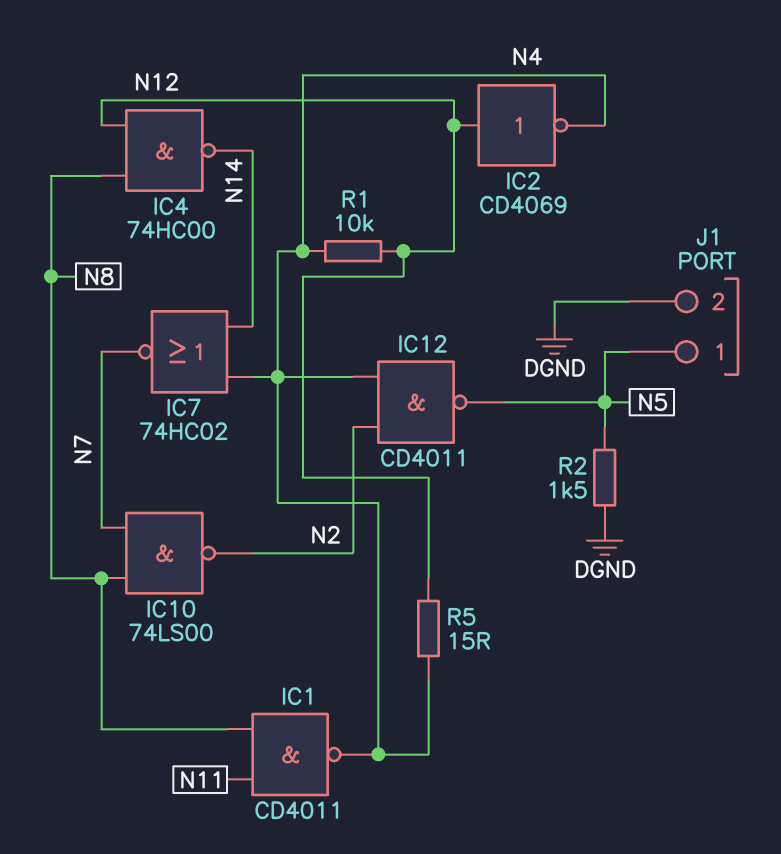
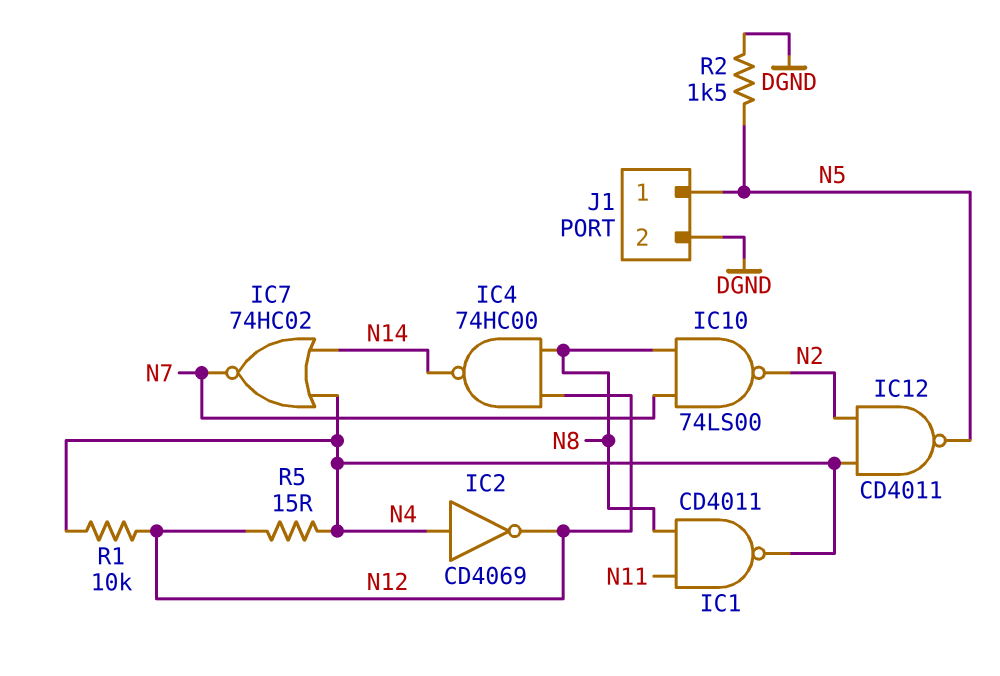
IC2: NOT CD4069 (in N12, out N4) -> NOT CD4069 (in N4, out N12)

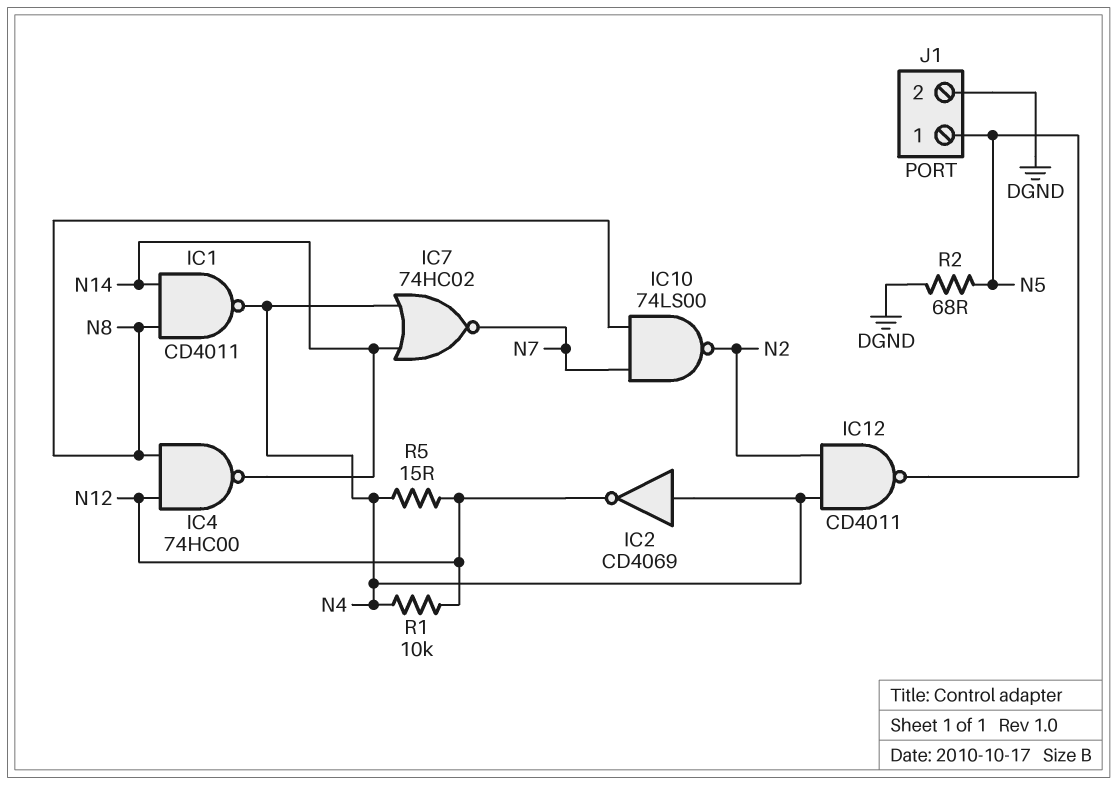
IC1: NAND CD4011 (in N8, in N11, out N4) -> NAND CD4011 (in N8, in N14, out N4)
R2: 1.5k (DGND, N5) -> 68 (DGND, N5)

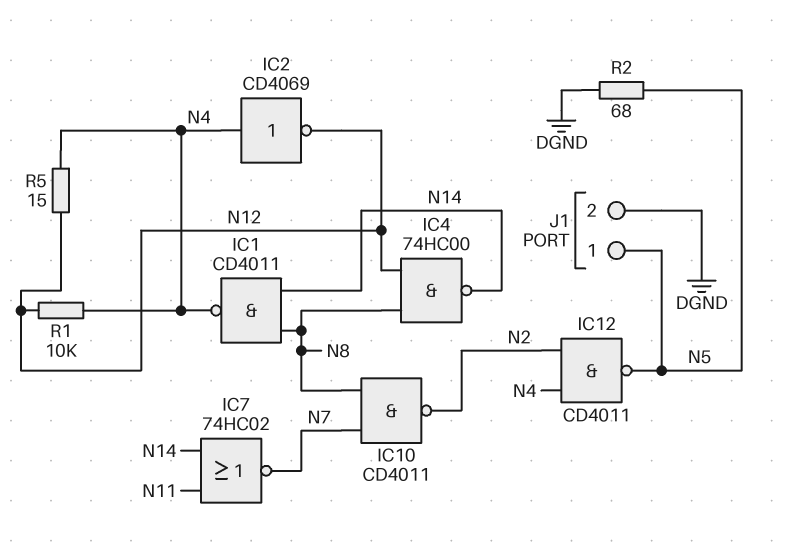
IC7: NOR 74HC02 (in N4, in N14, out N7) -> NOR 74HC02 (in N11, in N14, out N7)
IC10: NAND 74LS00 (in N7, in N8, out N2) -> NAND CD4011 (in N7, in N8, out N2)

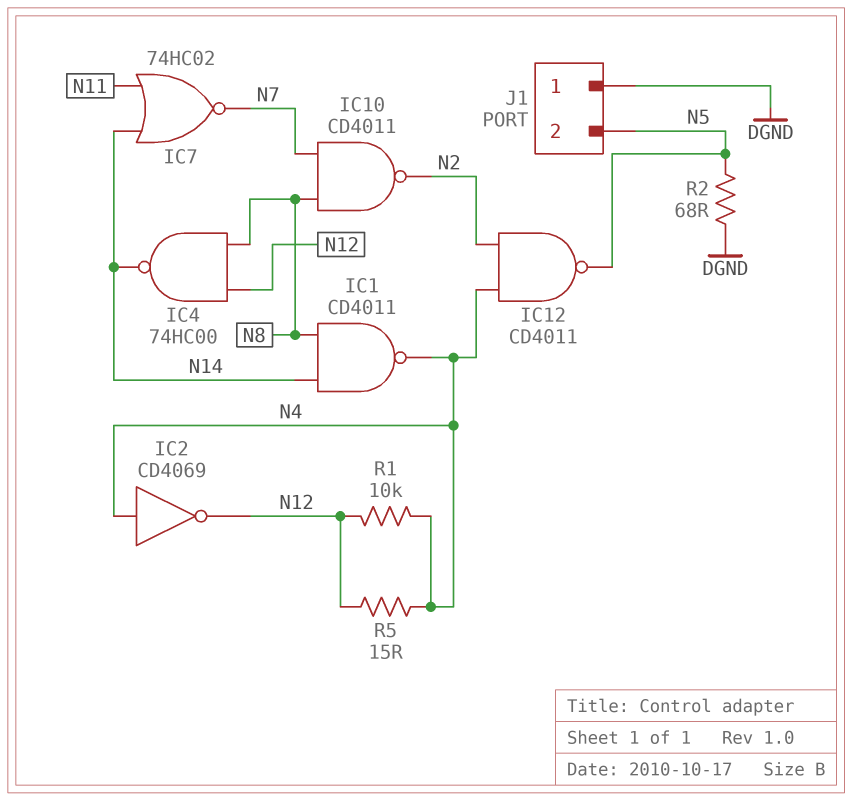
J1 pin 1: N5 -> DGND
J1 pin 2: DGND -> N5

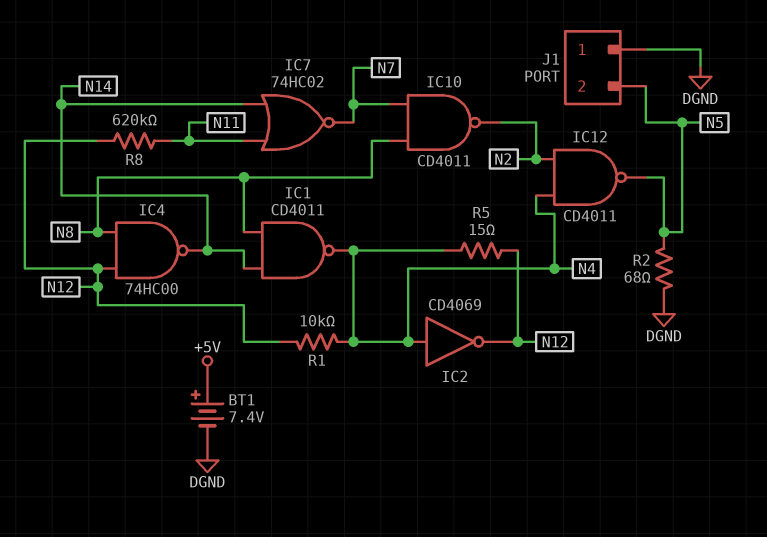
BT1: none -> 7.4V (plus +5V, minus DGND)
R8: none -> 620k (N11, N12)

